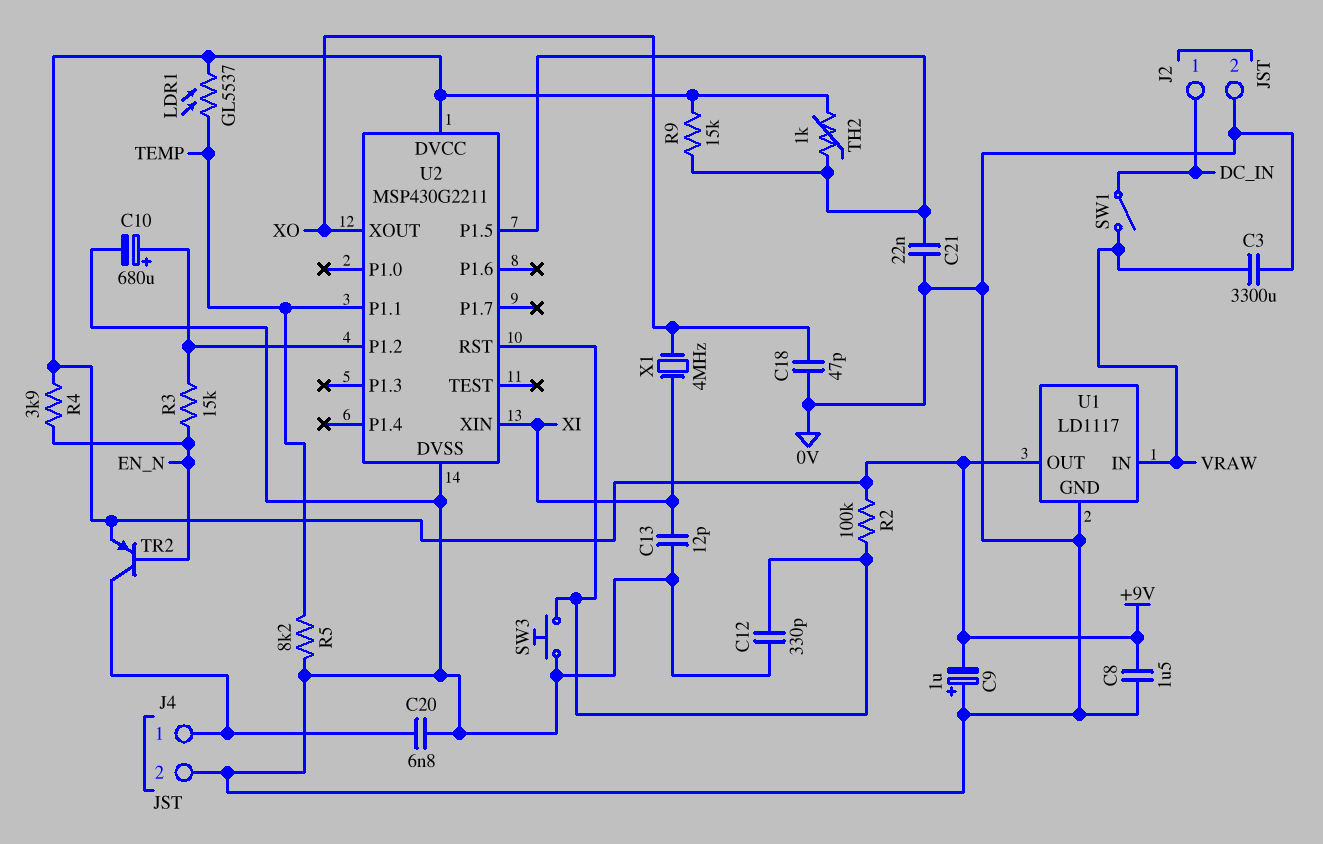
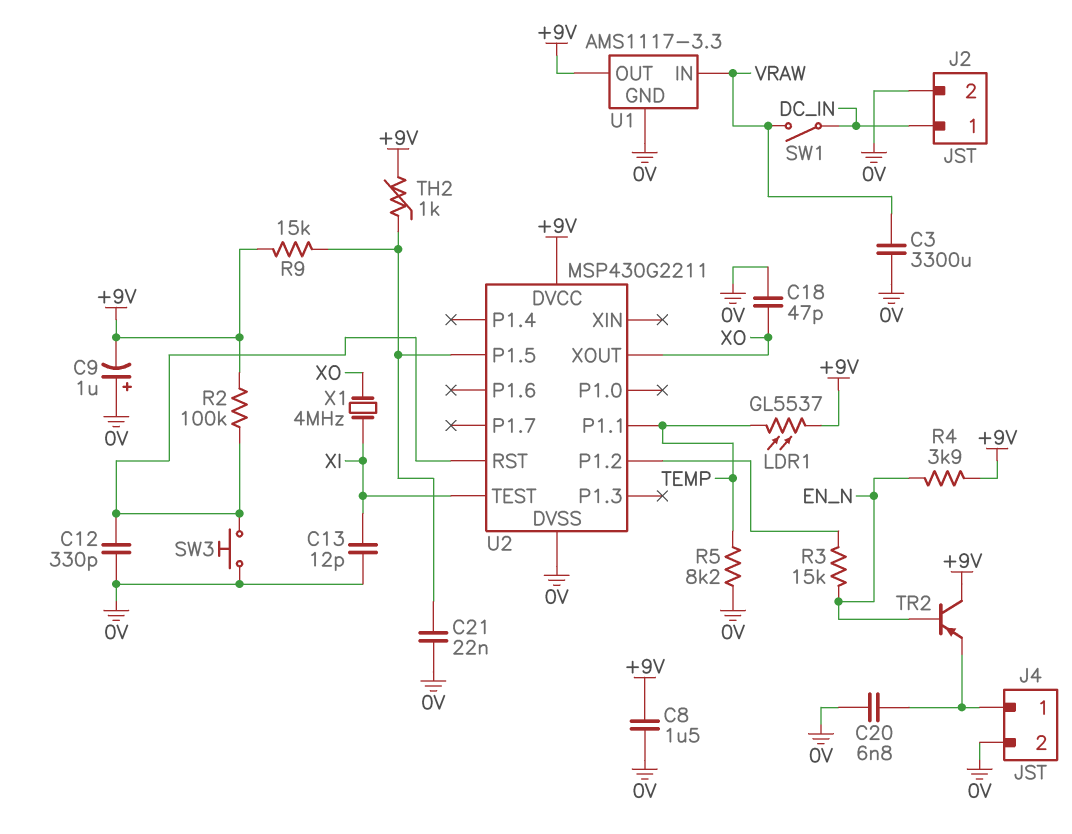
C10: 680uF (plus U2/P1.2, minus 0V) -> none
TR2: PNP (B EN_N, C J4/1, E +9V) -> PNP (B EN_N, C +9V, E J4/1)
U1: LD1117 -> AMS1117-3.3
U2 pin TEST: none -> XI
U2 pin XIN: XI -> none

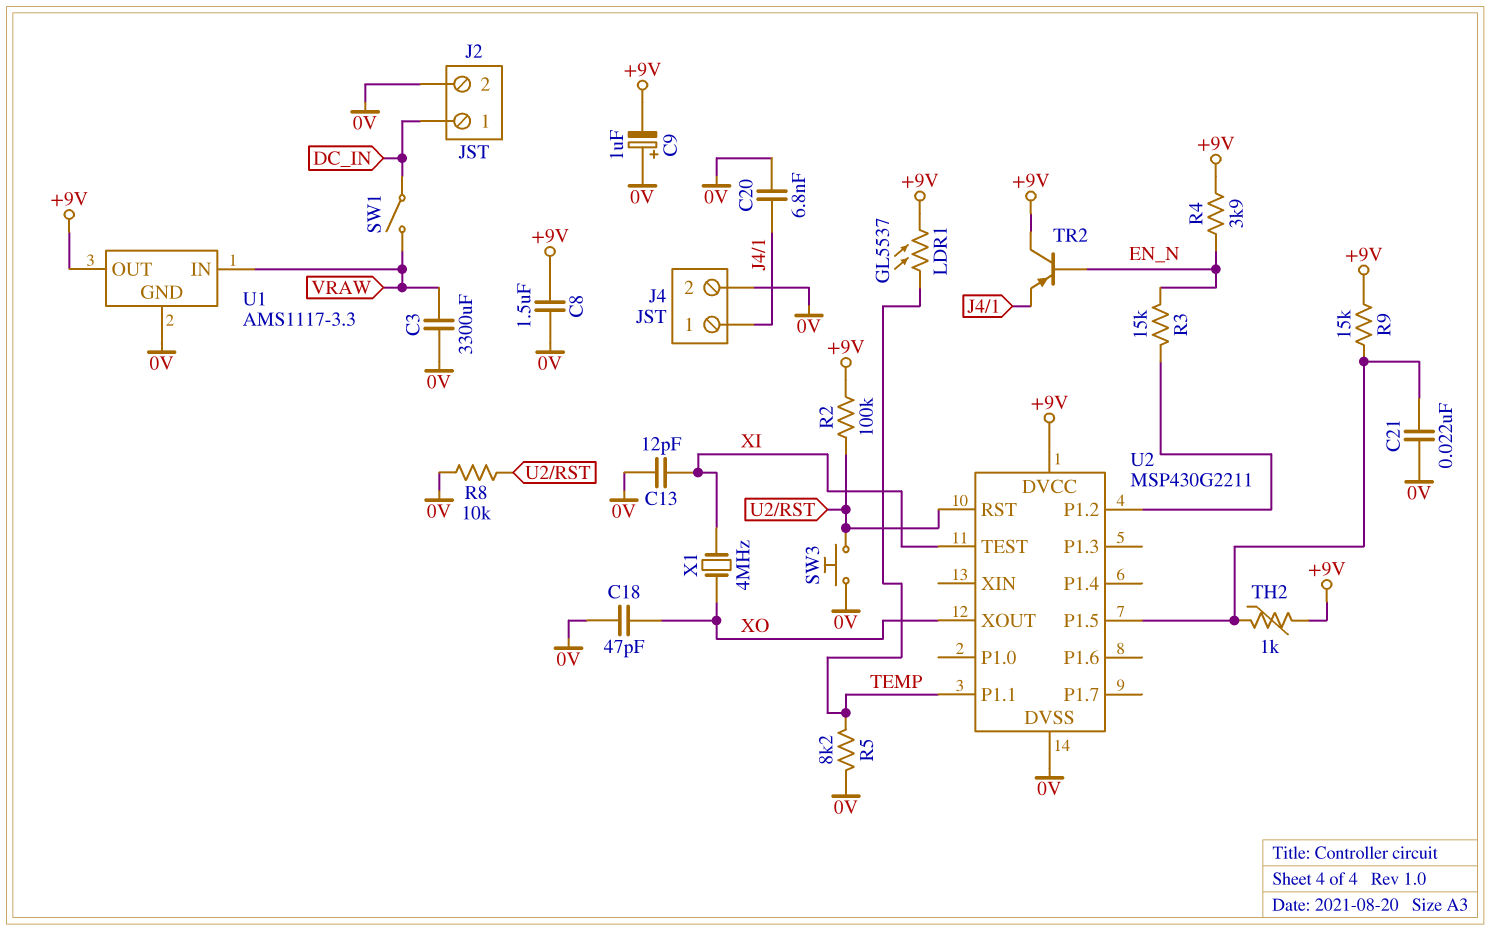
C12: 330pF (0V, U2/RST) -> none
R8: none -> 10k (0V, U2/RST)

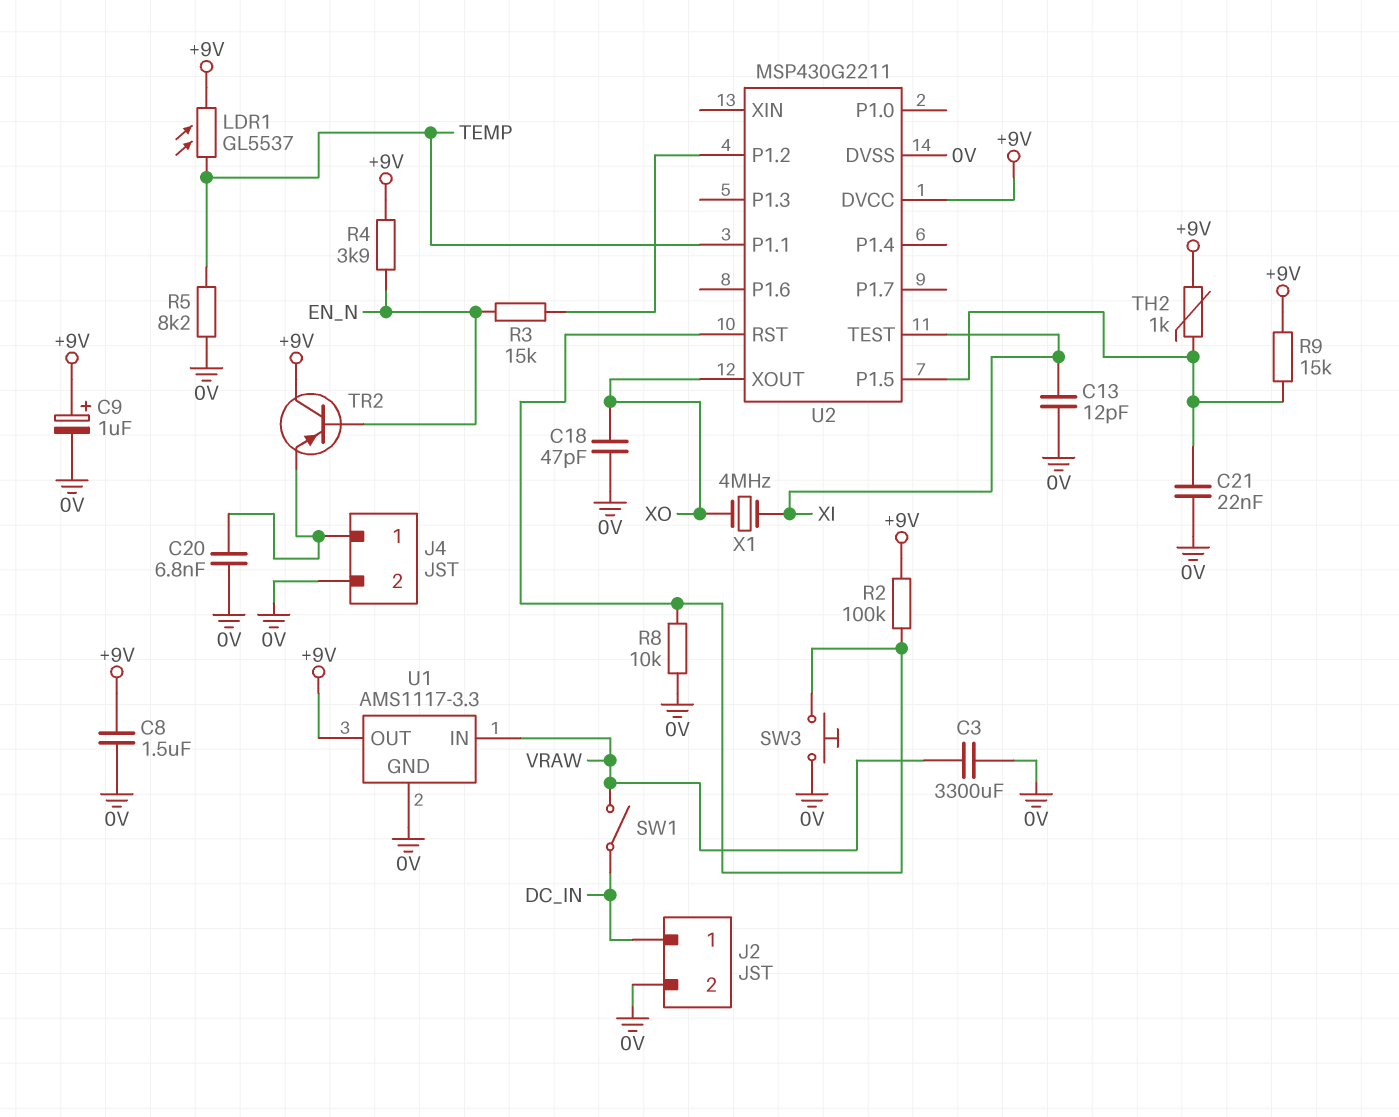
C9: 1uF (plus 0V, minus +9V) -> 1uF (plus +9V, minus 0V)

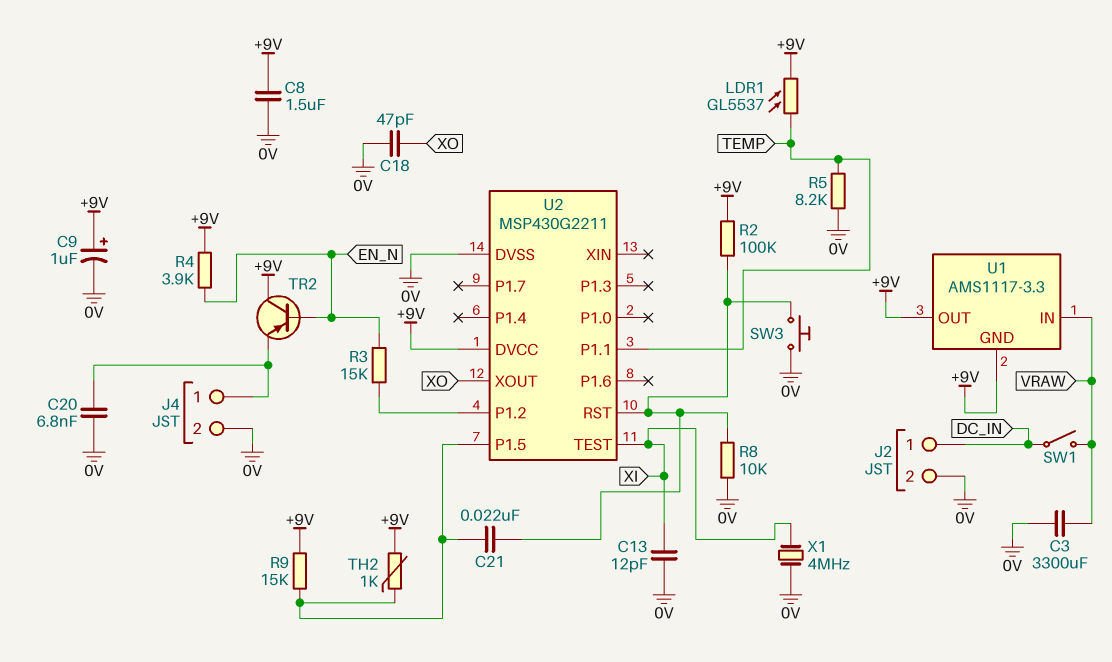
C21: 22nF (0V, U2/P1.5) -> 22nF (U2/P1.5, U2/RST)
U1 pin GND: 0V -> +9V
X1: 4MHz (XI, XO) -> 4MHz (0V, XI)

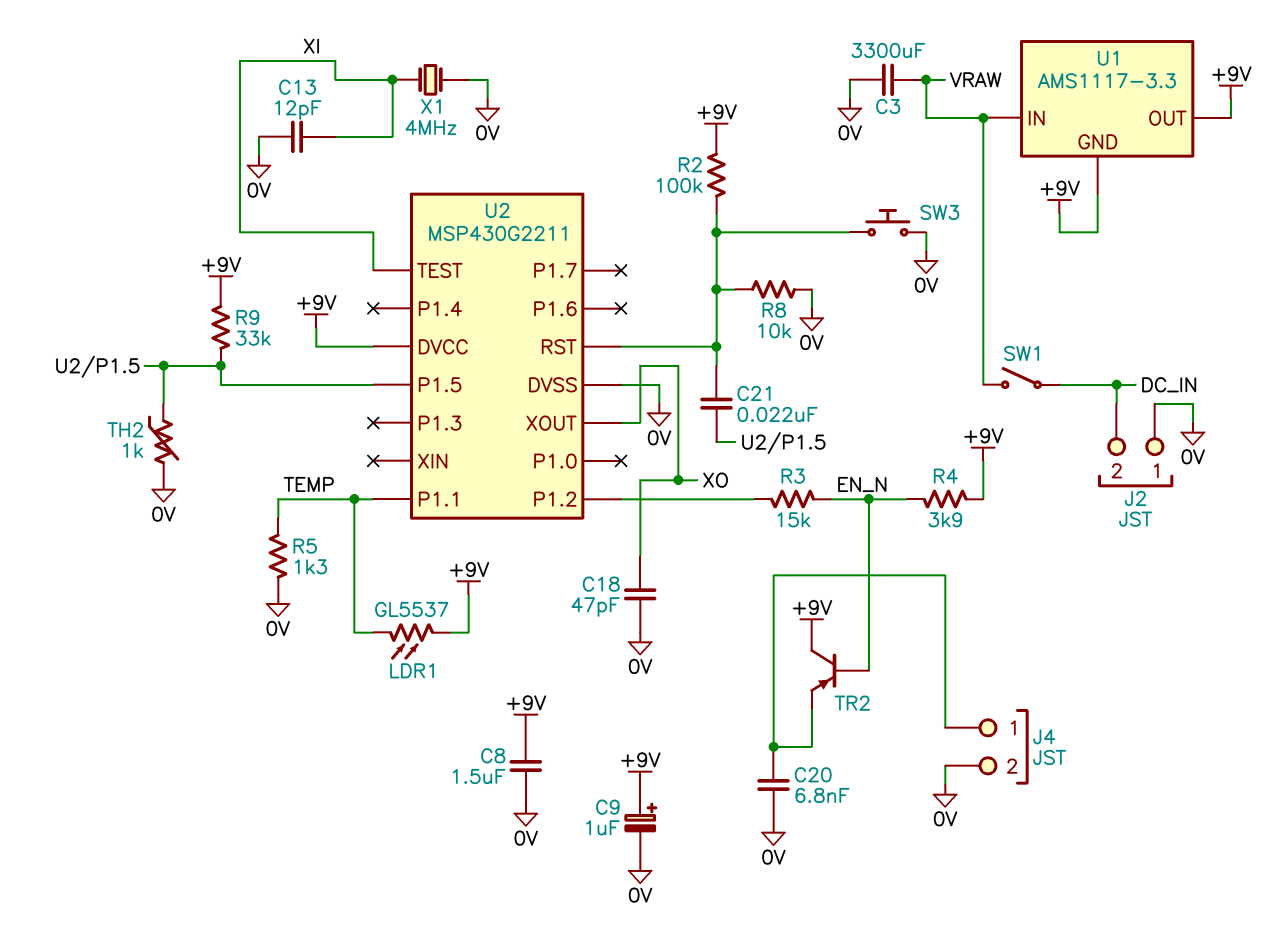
J2 pin 1: DC_IN -> 0V
J2 pin 2: 0V -> DC_IN
R5: 8.2k (0V, TEMP) -> 1.3k (0V, TEMP)
R9: 15k (+9V, U2/P1.5) -> 33k (+9V, U2/P1.5)
TH2: 1k (+9V, U2/P1.5) -> 1k (0V, U2/P1.5)

